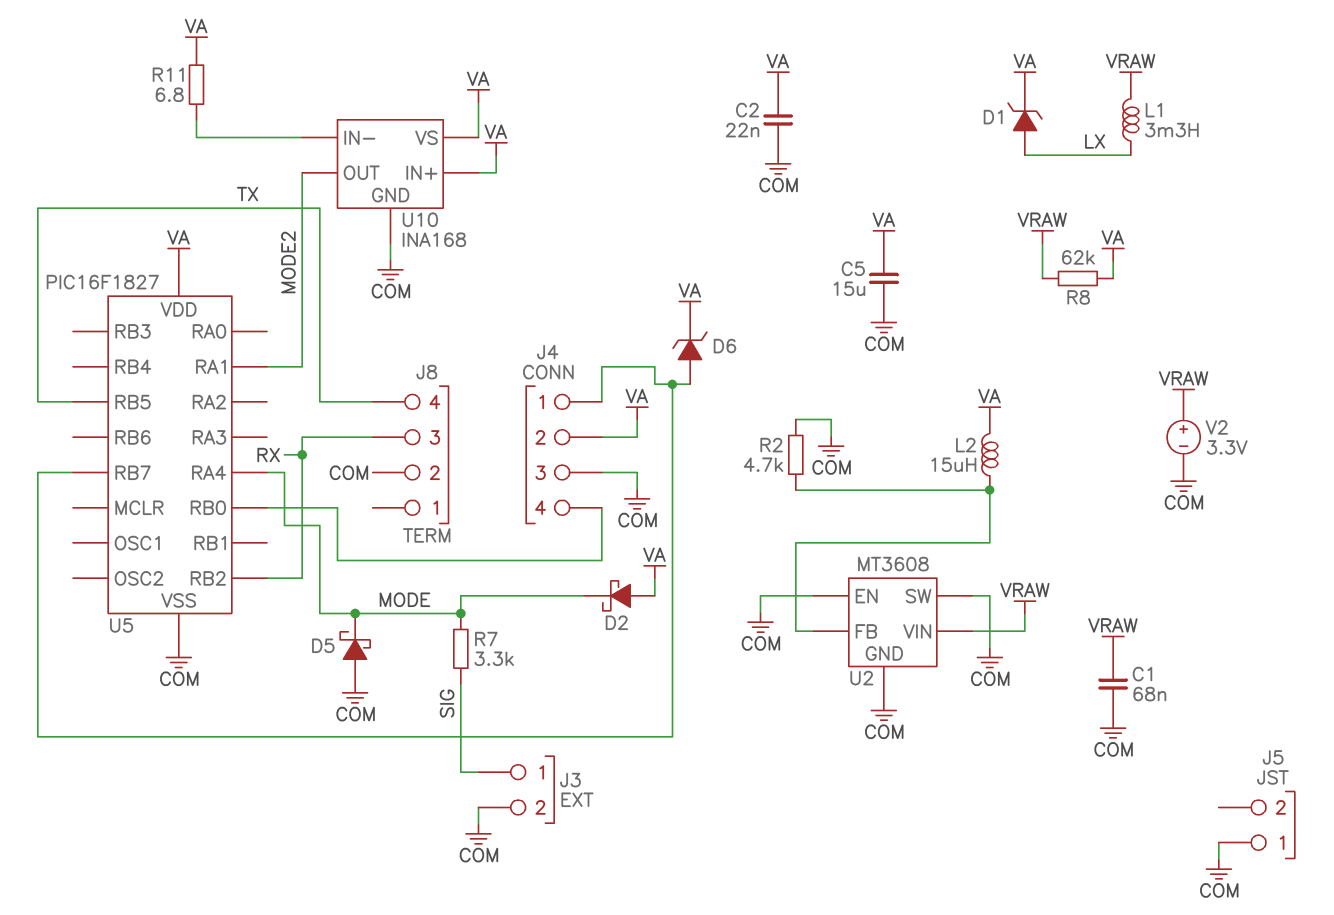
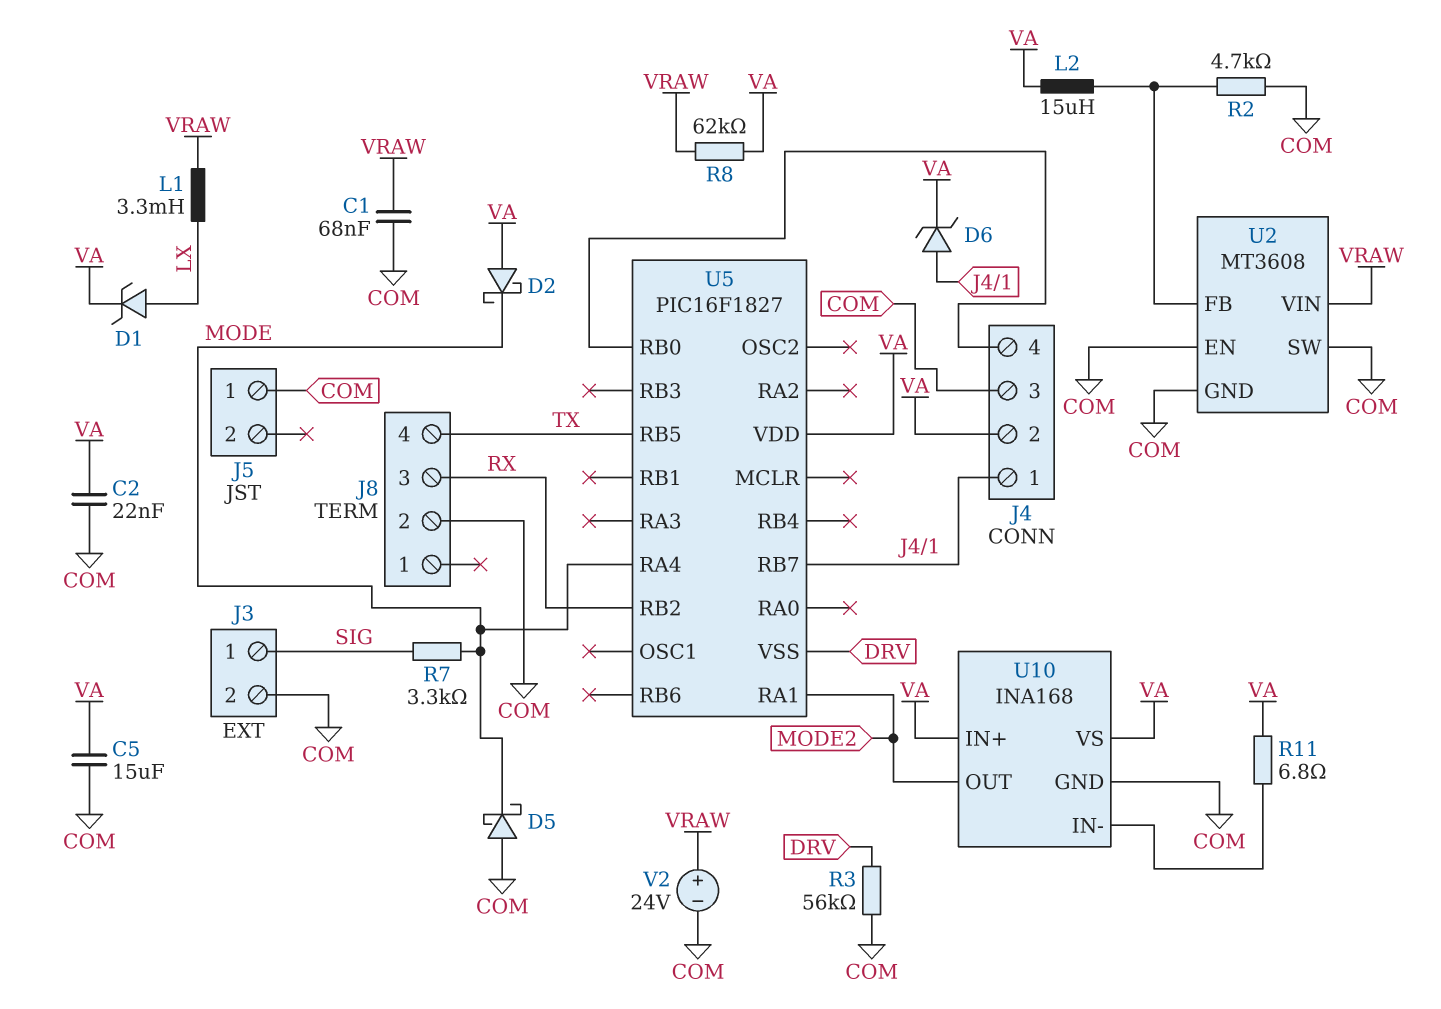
R3: none -> 56k (COM, DRV)
U5 pin VSS: COM -> DRV
V2: 3.3V (plus VRAW, minus COM) -> 24V (plus VRAW, minus COM)

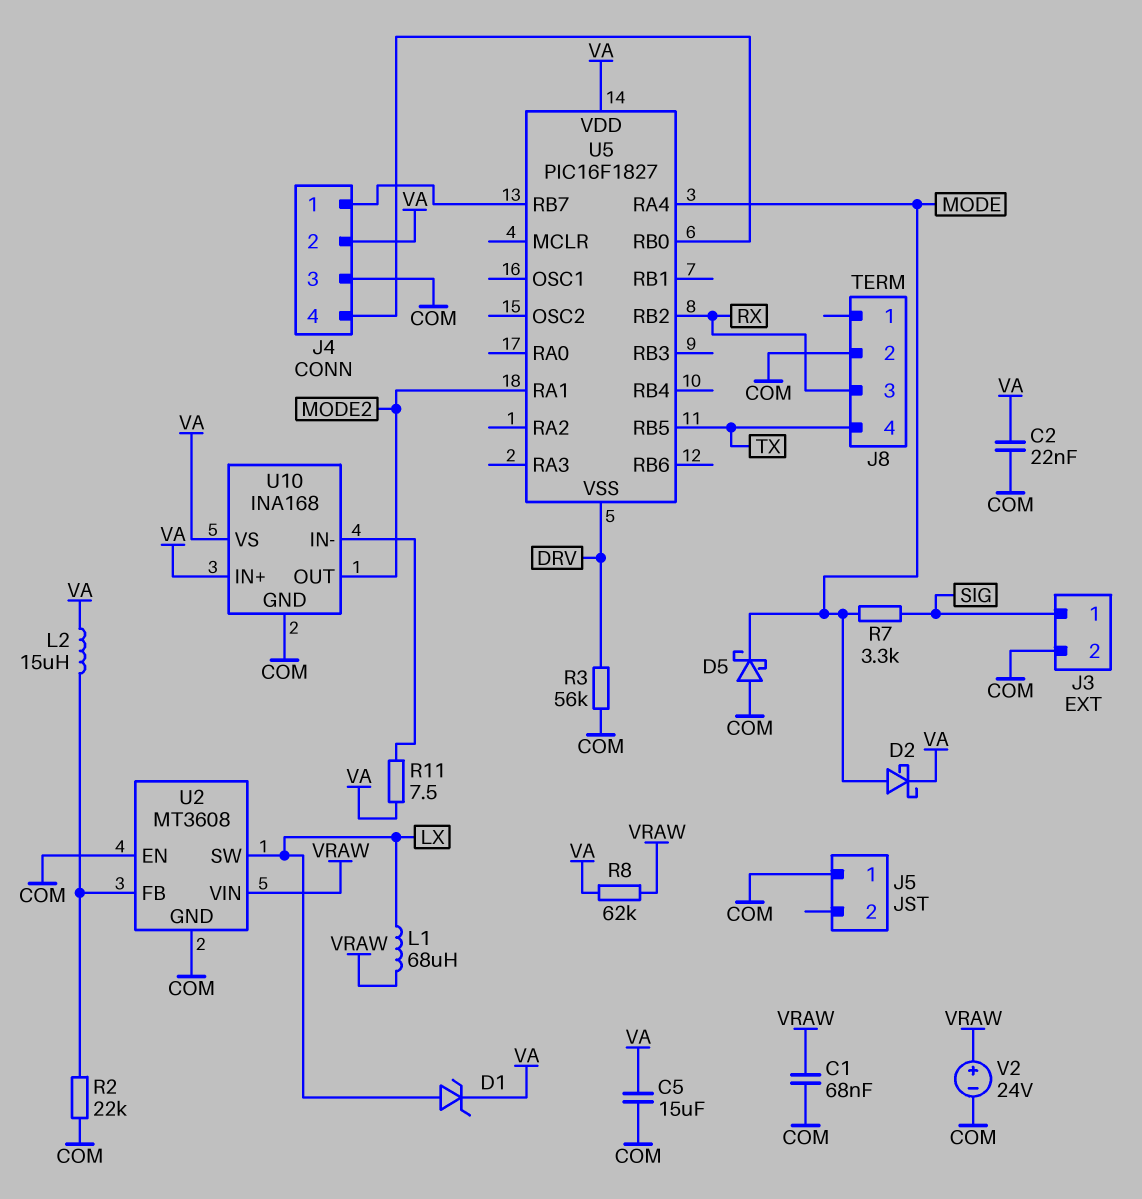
D2: schottky (A VA, K MODE) -> schottky (A MODE, K VA)
D6: zener (A J4/1, K VA) -> none
L1: 3.3mH (LX, VRAW) -> 68uH (LX, VRAW)
R2: 4.7k (COM, U2/FB) -> 22k (COM, U2/FB)
R11: 6.8 (U10/IN-, VA) -> 7.5 (U10/IN-, VA)
U2 pin SW: COM -> LX

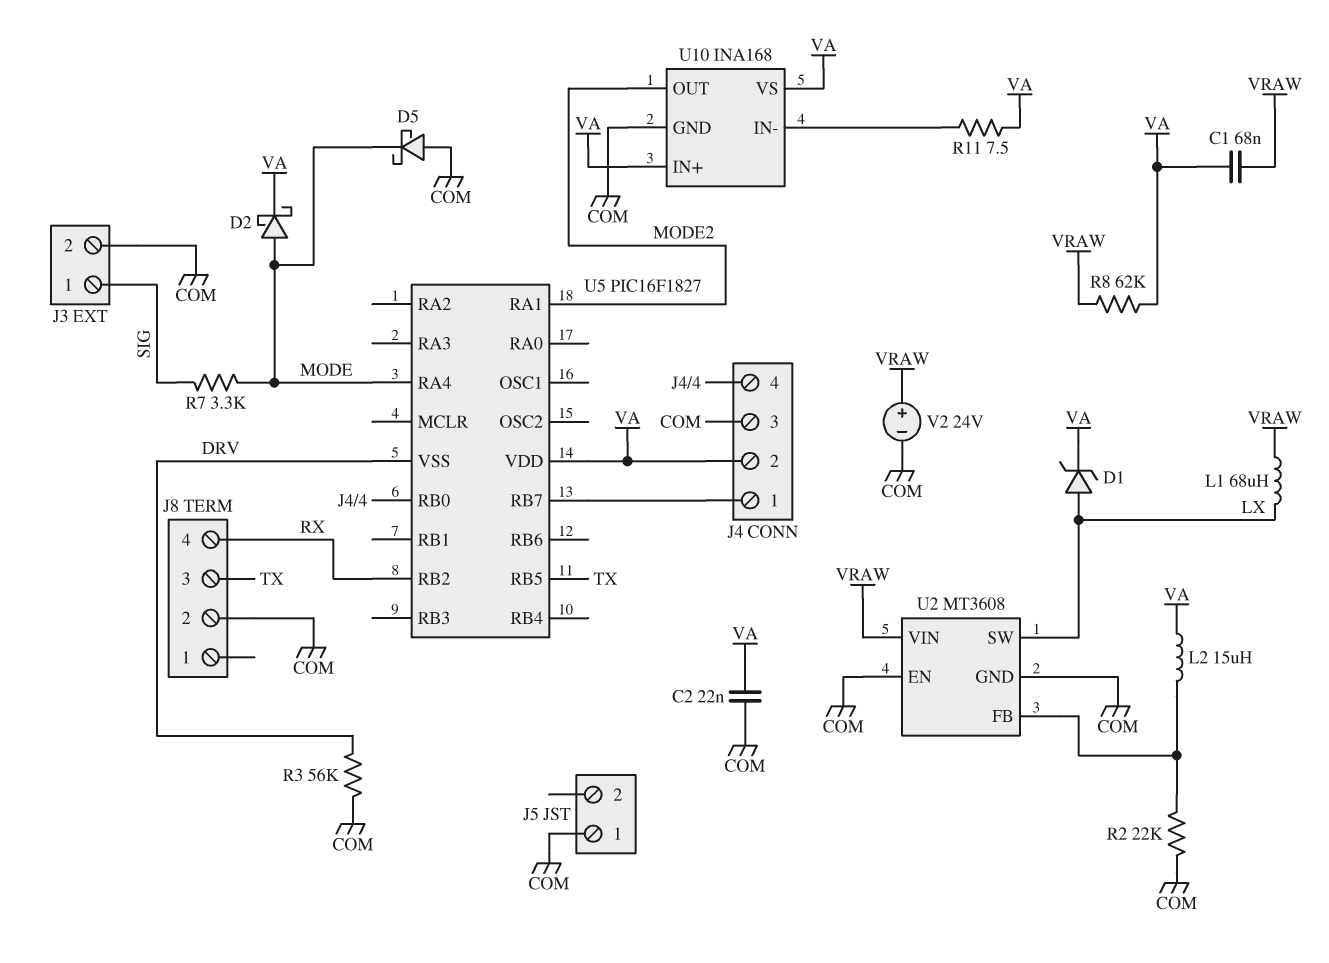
C1: 68nF (COM, VRAW) -> 68nF (VA, VRAW)
C5: 15uF (COM, VA) -> none
J8 pin 3: RX -> TX
J8 pin 4: TX -> RX

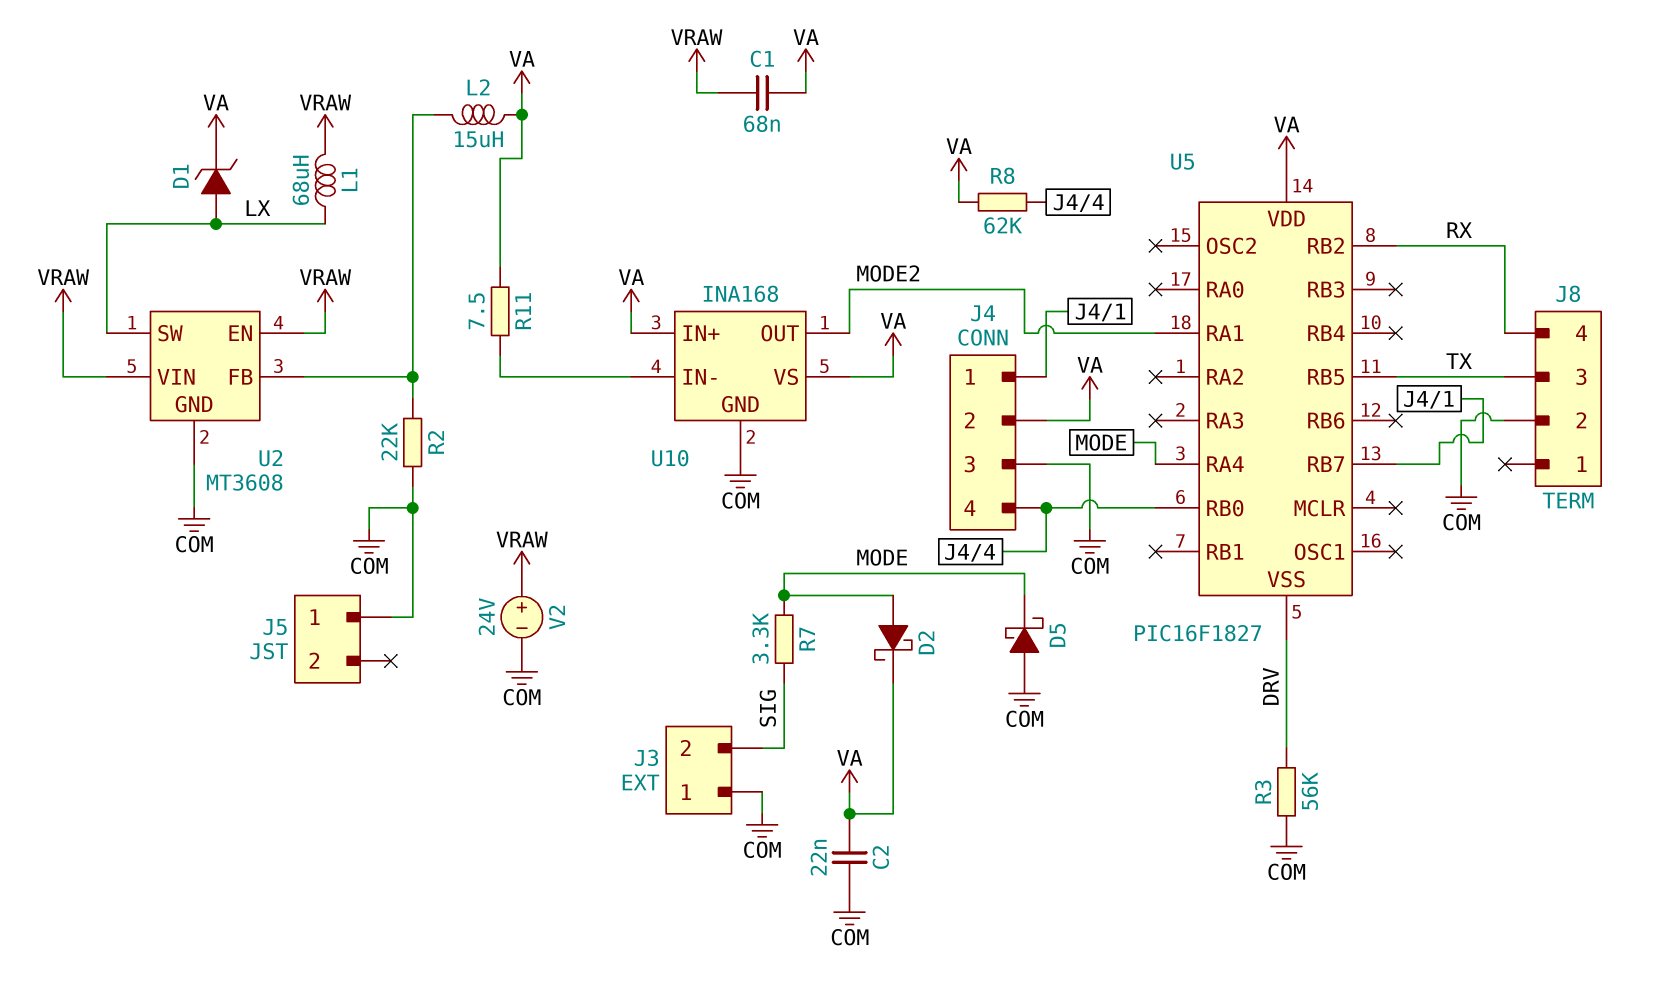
J3 pin 1: SIG -> COM
J3 pin 2: COM -> SIG
R8: 62k (VA, VRAW) -> 62k (J4/4, VA)
U2 pin EN: COM -> VRAW

